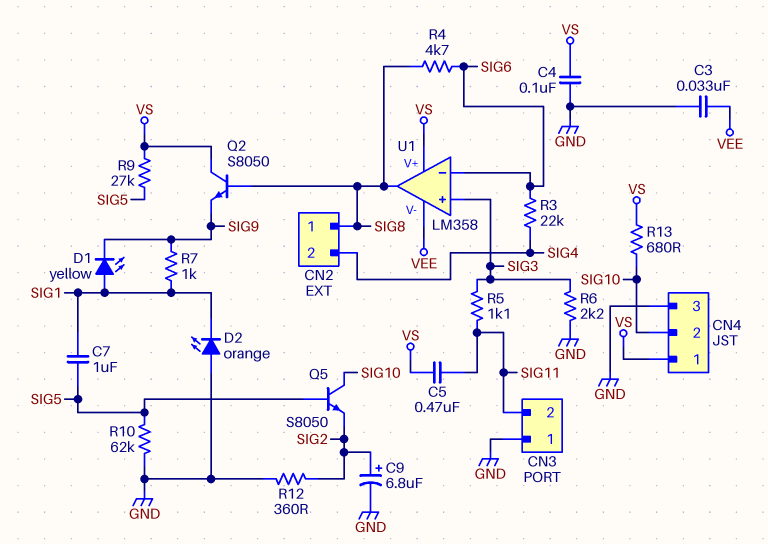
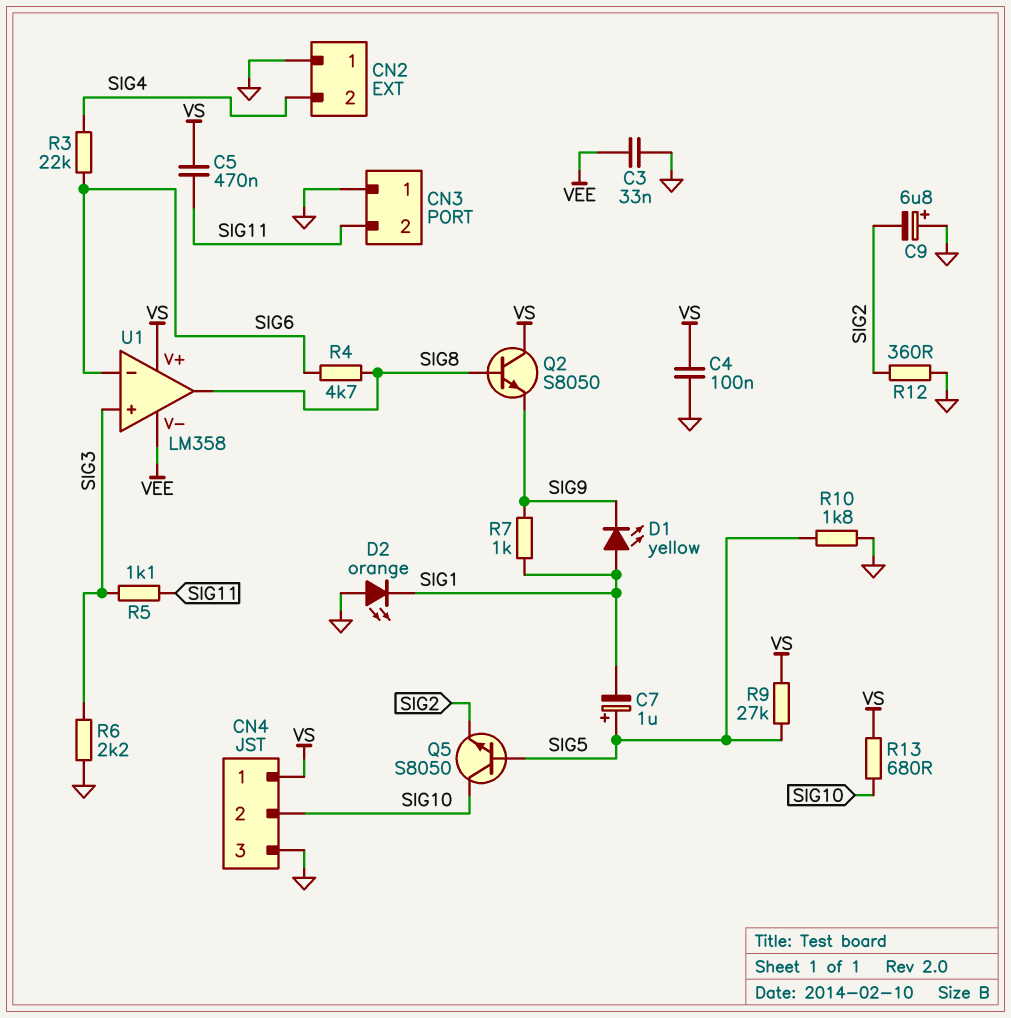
C7: 1uF (SIG1, SIG5) -> 1uF (plus SIG5, minus SIG1)
C9: 6.8uF (plus SIG2, minus GND) -> 6.8uF (plus GND, minus SIG2)
CN2 pin 1: SIG8 -> GND
R10: 62k (GND, SIG5) -> 1.8k (GND, SIG5)

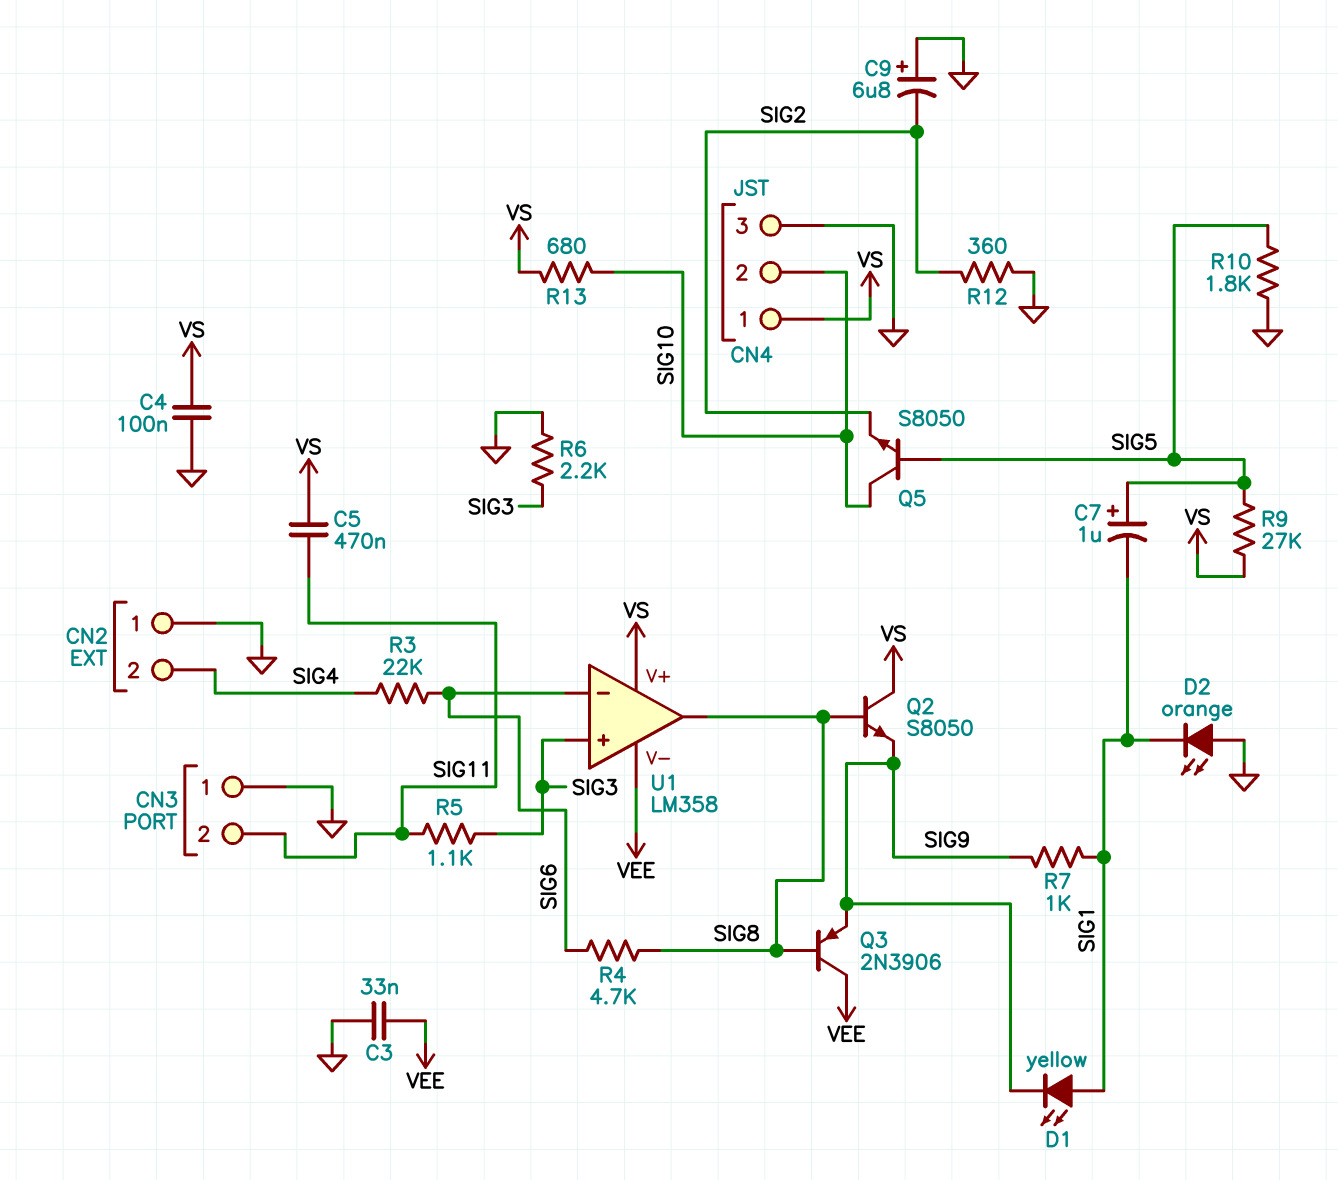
Q3: none -> PNP 2N3906 (B SIG8, C VEE, E SIG9)

